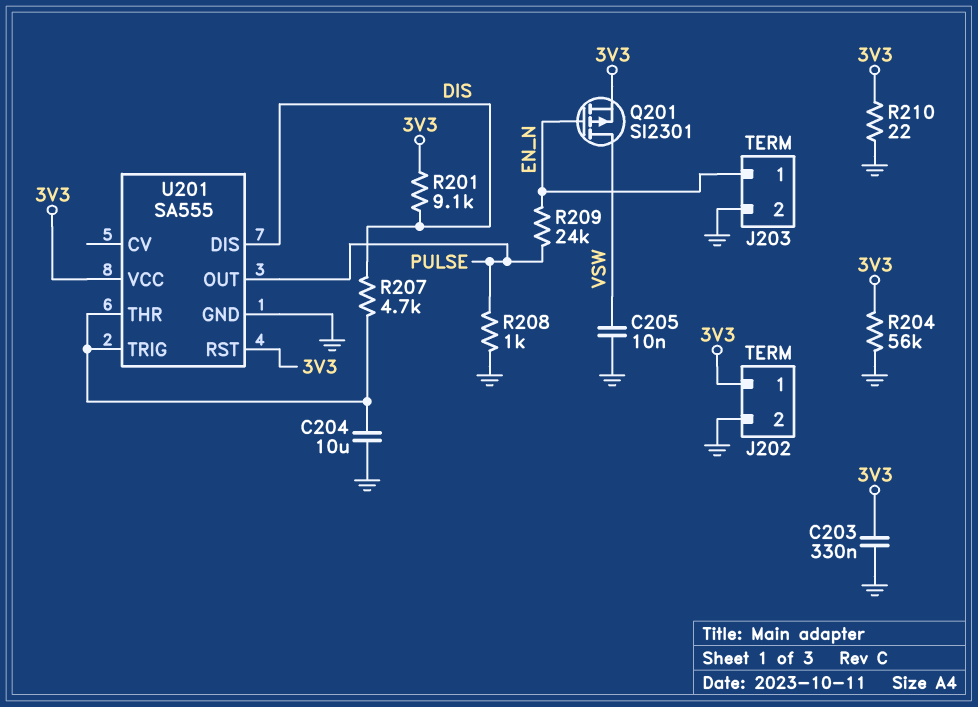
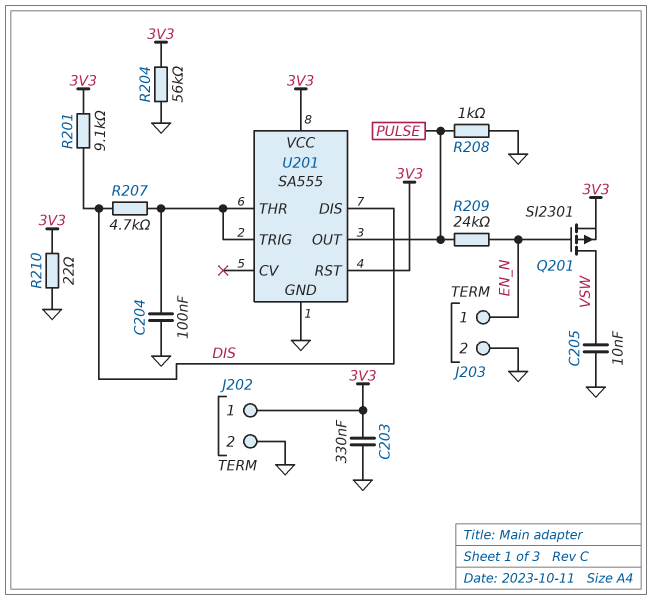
C204: 10uF (GND, U201/THR) -> 100nF (GND, U201/THR)

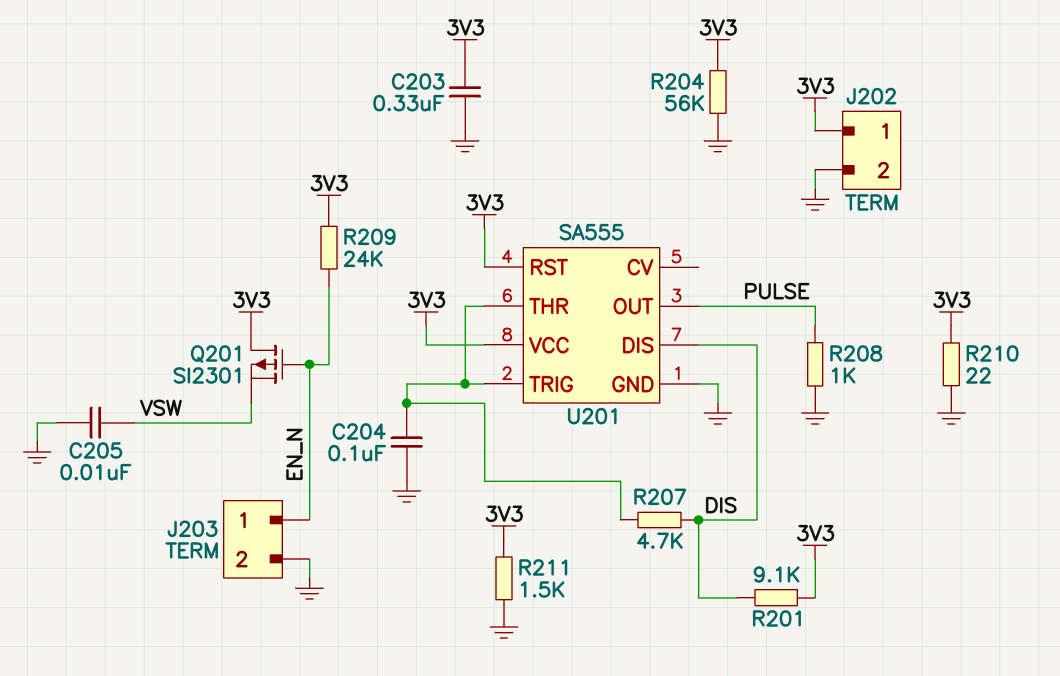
Q201: PMOS SI2301 (G EN_N, D VSW, S 3V3) -> PMOS SI2301 (G EN_N, D 3V3, S VSW)
R209: 24k (EN_N, PULSE) -> 24k (3V3, EN_N)
R211: none -> 1.5k (3V3, GND)

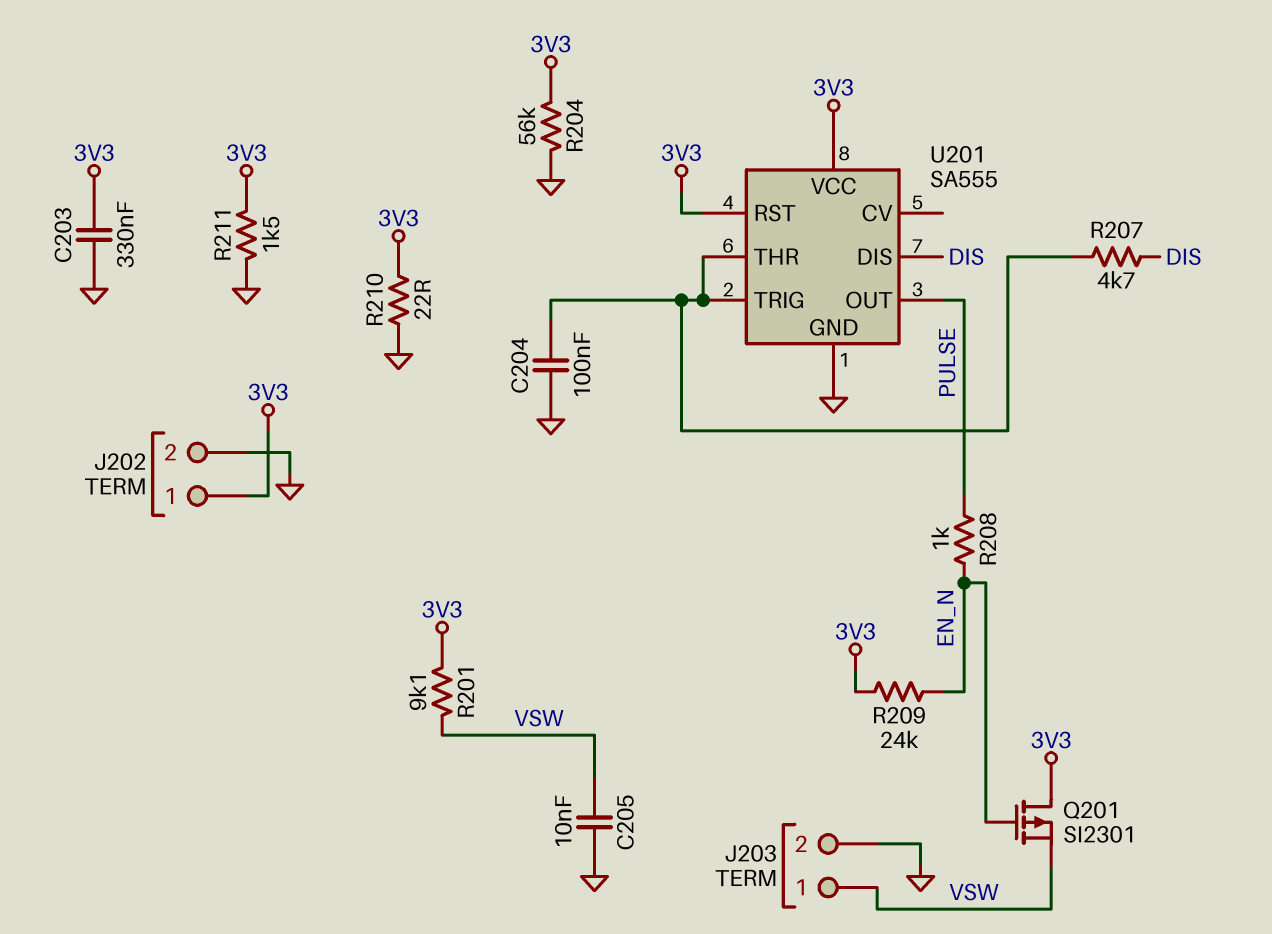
J203 pin 1: EN_N -> VSW
R201: 9.1k (3V3, DIS) -> 9.1k (3V3, VSW)
R208: 1k (GND, PULSE) -> 1k (EN_N, PULSE)

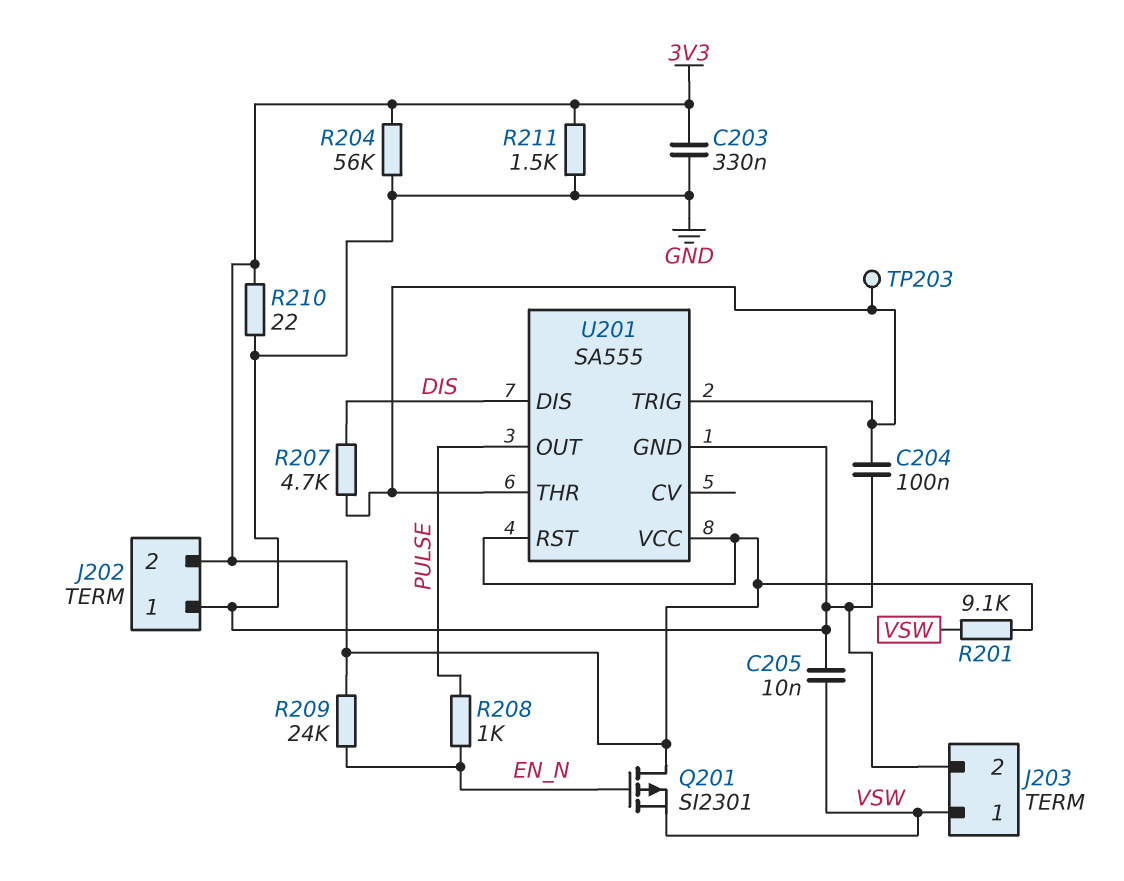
J202 pin 1: 3V3 -> GND
J202 pin 2: GND -> 3V3
TP203: none -> test point (U201/THR)

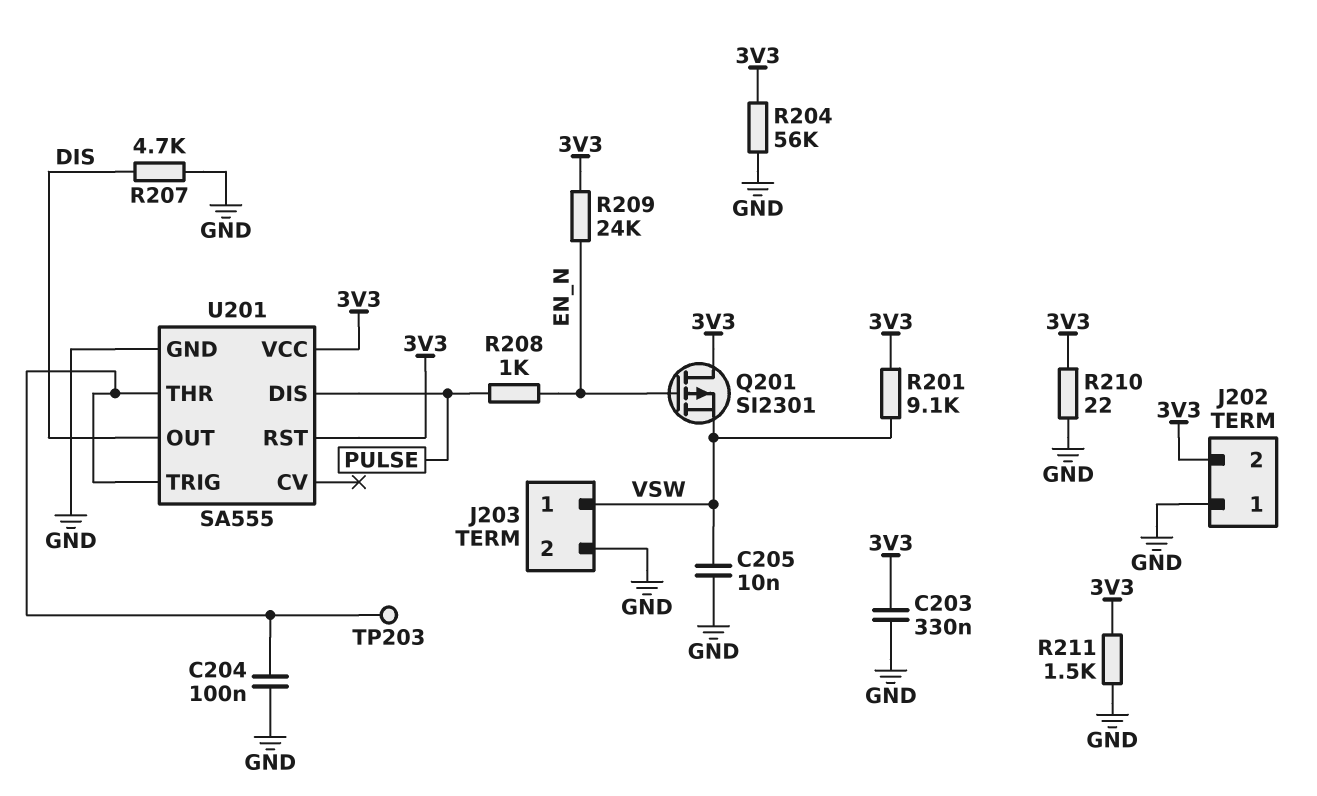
R207: 4.7k (DIS, U201/THR) -> 4.7k (DIS, GND)
U201 pin DIS: DIS -> PULSE
U201 pin OUT: PULSE -> DIS

